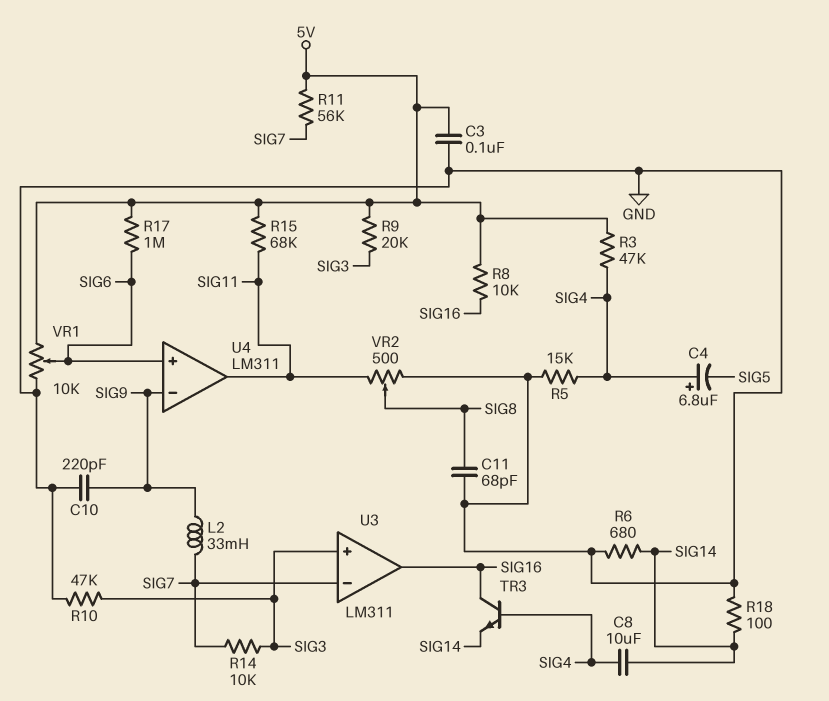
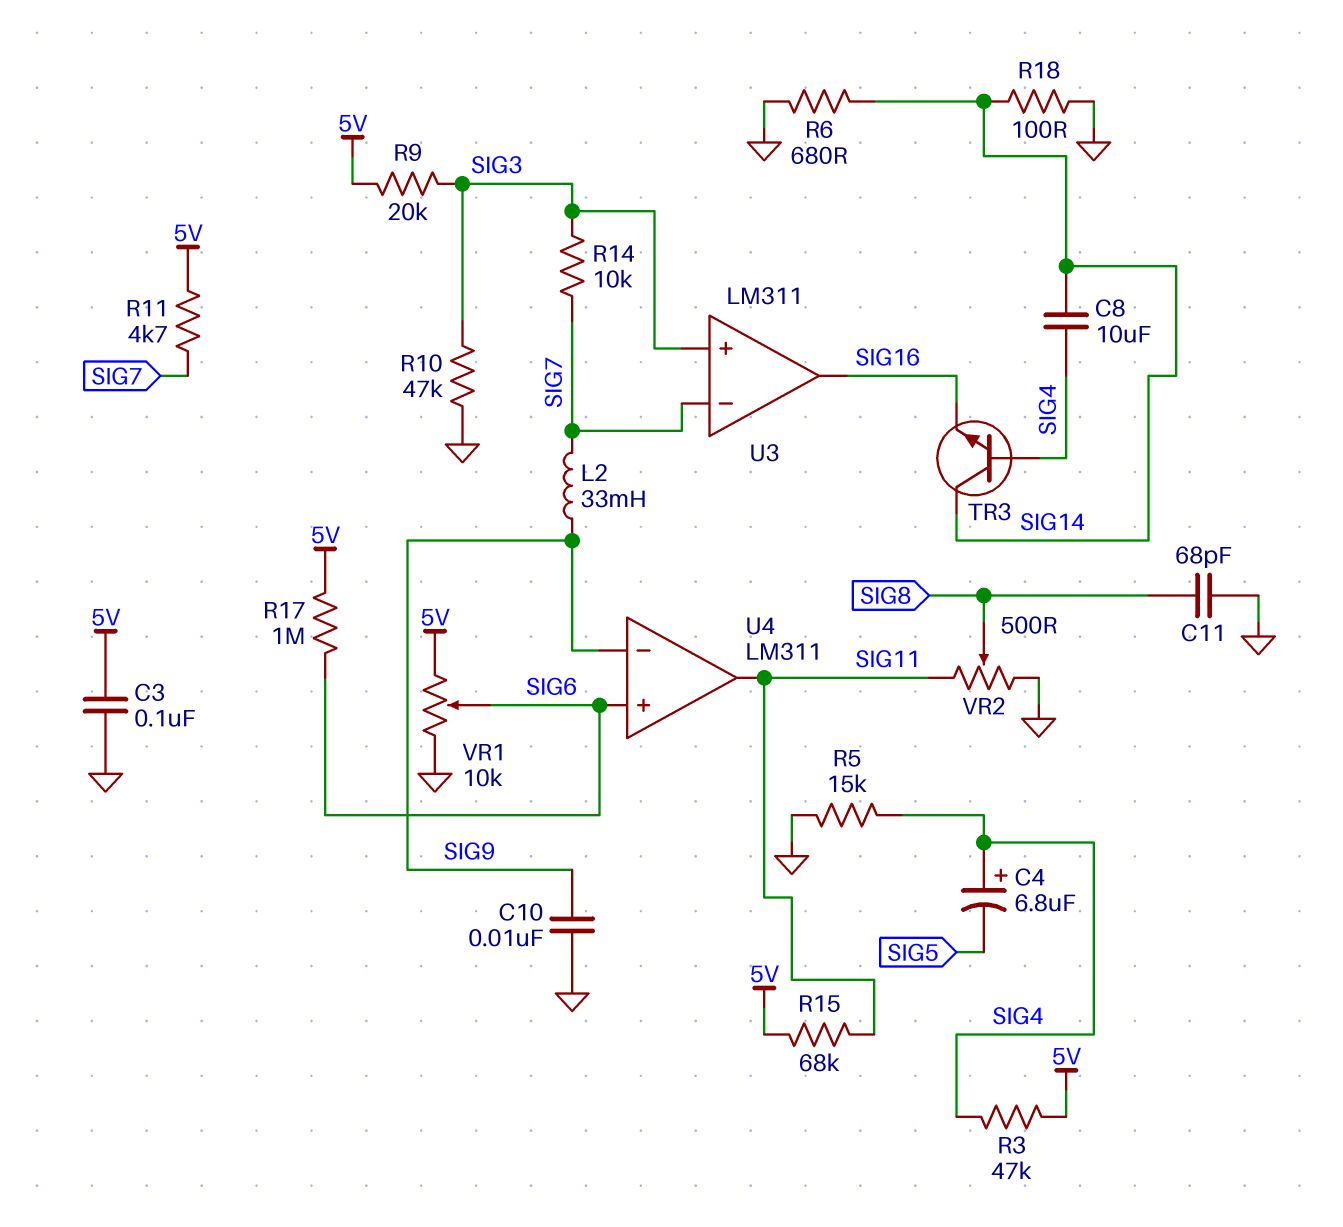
C10: 220pF (GND, SIG9) -> 10nF (GND, SIG9)
R8: 10k (5V, SIG16) -> none
R11: 56k (5V, SIG7) -> 4.7k (5V, SIG7)
TR3: NPN (B SIG4, C SIG16, E SIG14) -> NPN (B SIG4, C SIG14, E SIG16)

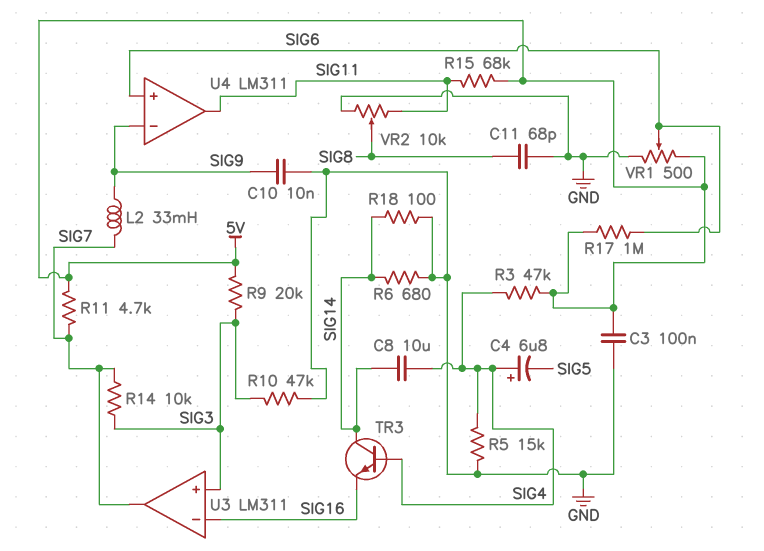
U3 pin in-: SIG7 -> SIG16
U3 pin out: SIG16 -> SIG7
VR1: 10k (5V, GND, wiper SIG6) -> 500 (5V, GND, wiper SIG6)
VR2: 500 (GND, SIG11, wiper SIG8) -> 10k (GND, SIG11, wiper SIG8)

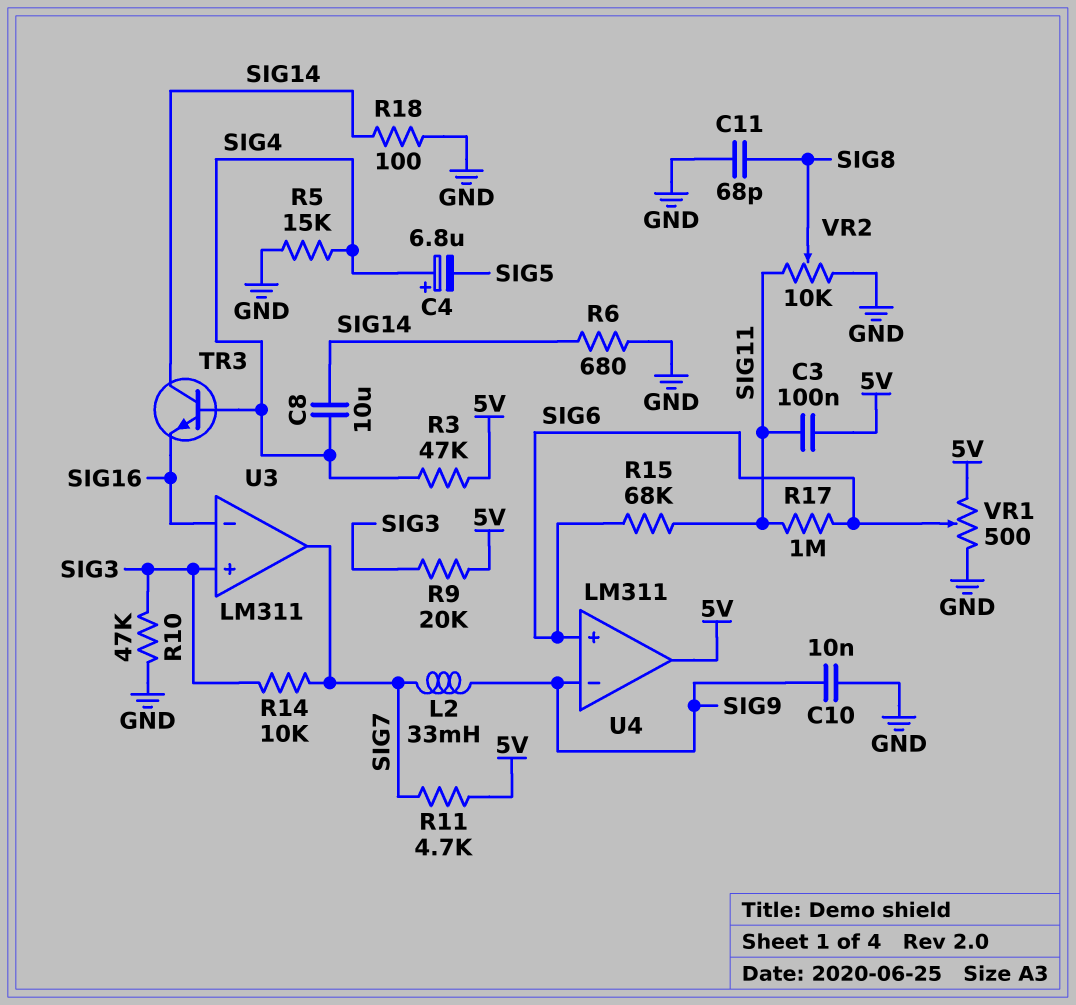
C3: 100nF (5V, GND) -> 100nF (5V, SIG11)
R15: 68k (5V, SIG11) -> 68k (SIG6, SIG11)
R17: 1M (5V, SIG6) -> 1M (SIG6, SIG11)
U4 pin out: SIG11 -> 5V

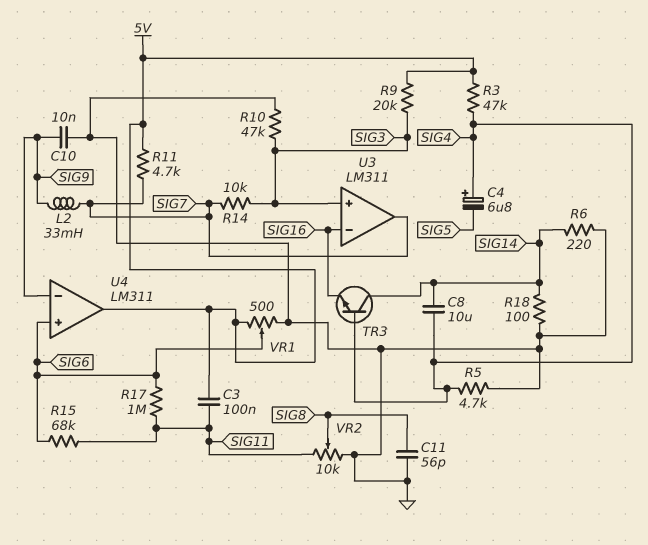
C11: 68pF (GND, SIG8) -> 56pF (GND, SIG8)
R5: 15k (GND, SIG4) -> 4.7k (GND, SIG4)
R6: 680 (GND, SIG14) -> 220 (GND, SIG14)

